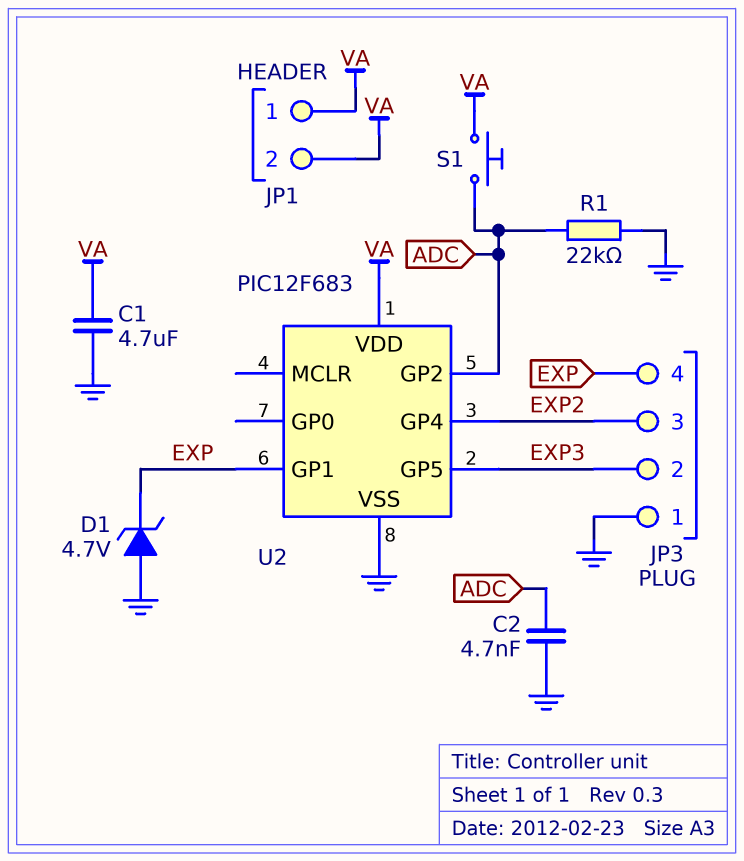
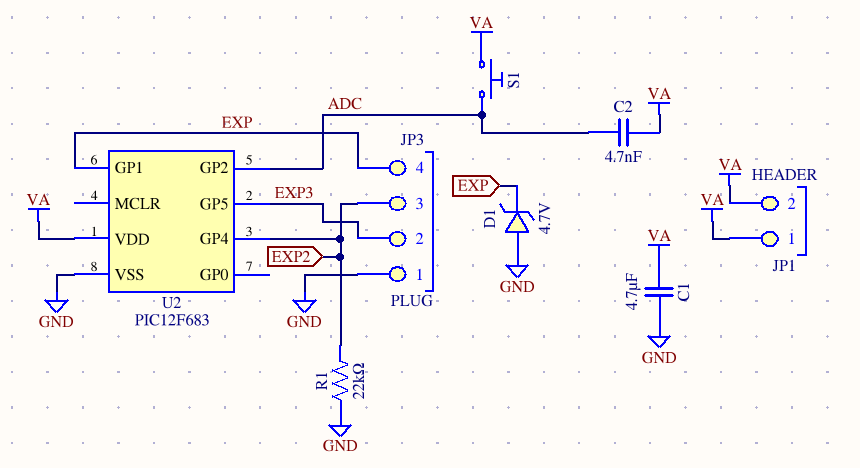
C2: 4.7nF (ADC, GND) -> 4.7nF (ADC, VA)
R1: 22k (ADC, GND) -> 22k (EXP2, GND)

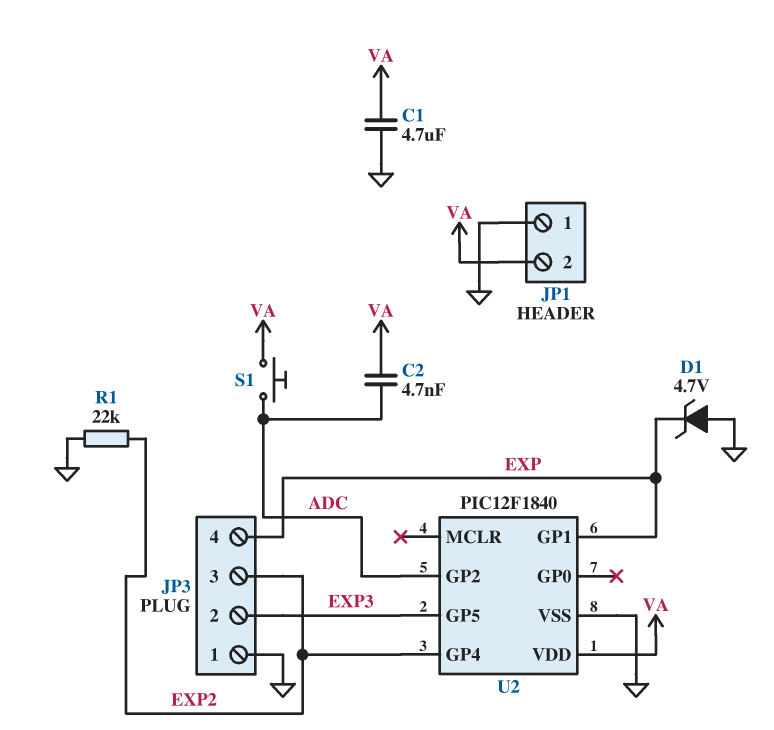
JP1 pin 1: VA -> GND
U2: PIC12F683 -> PIC12F1840

